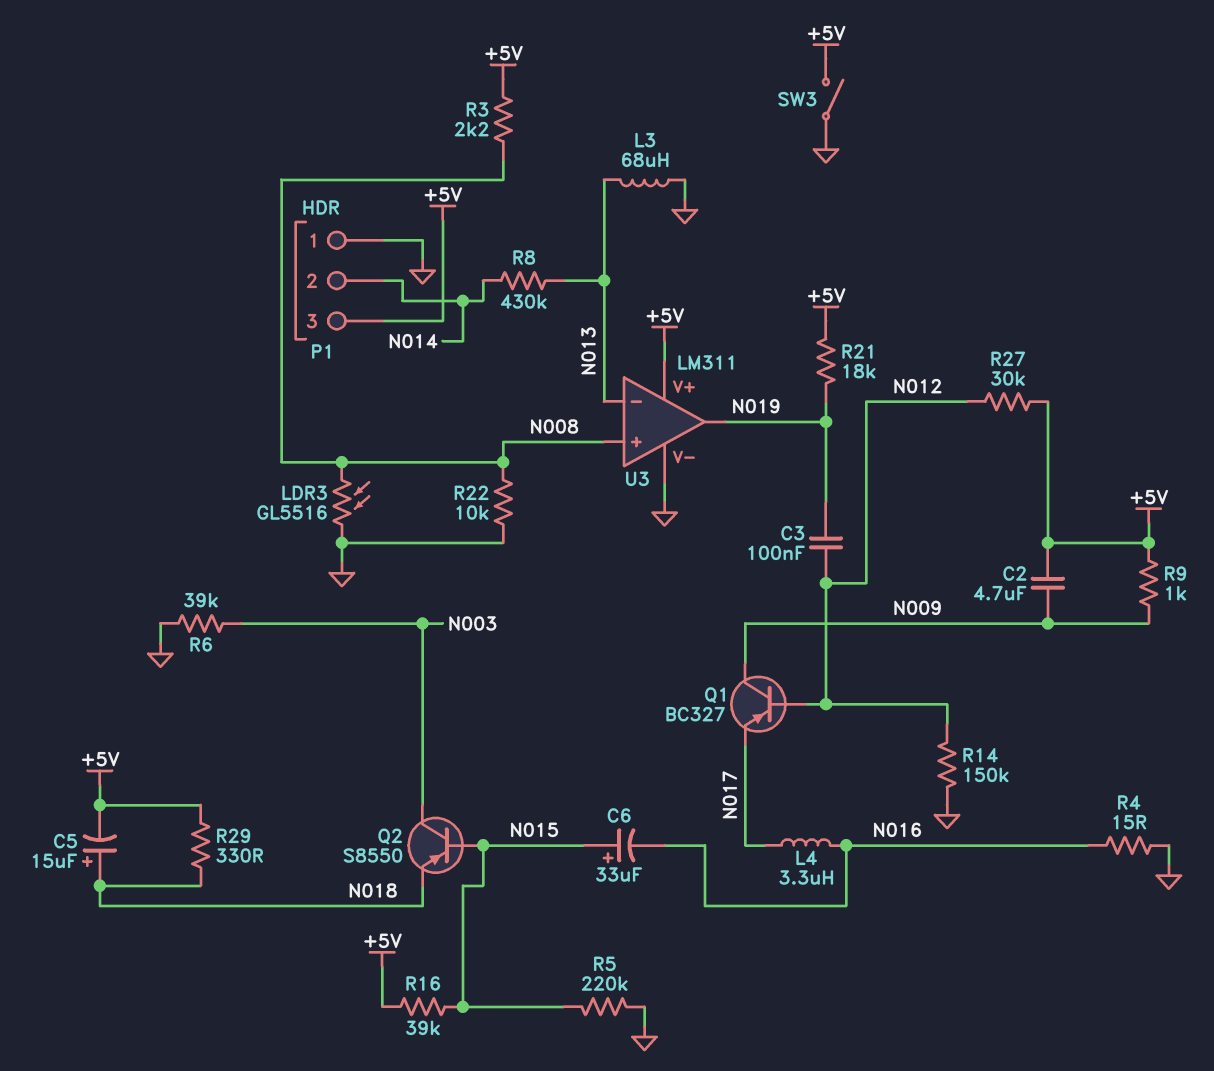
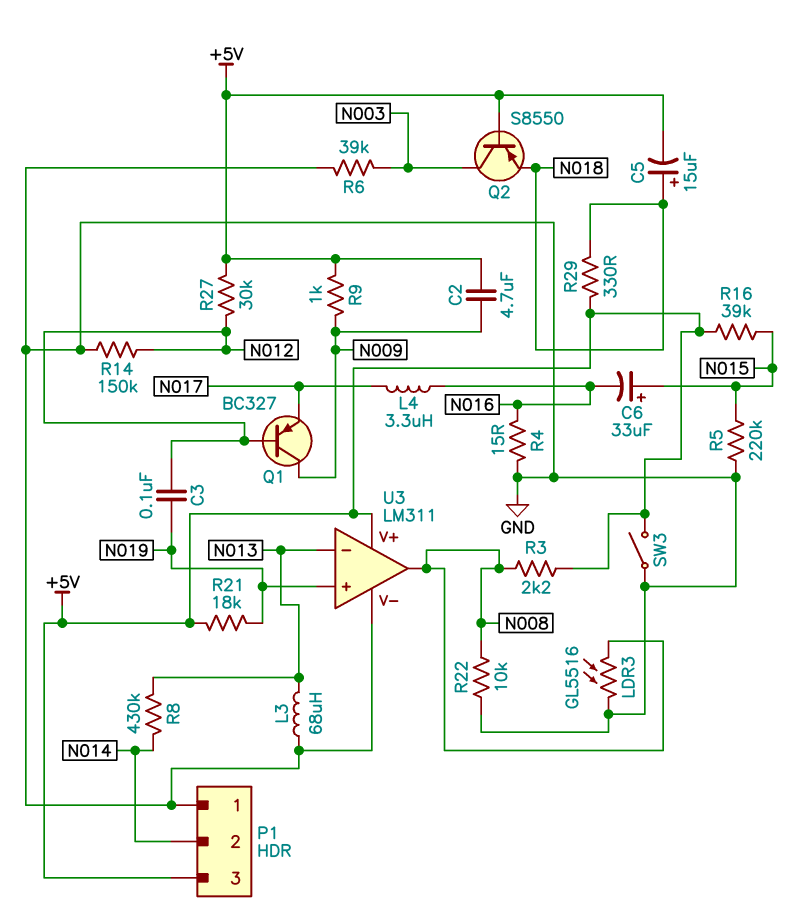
Q2: PNP S8550 (B N015, C N003, E N018) -> PNP S8550 (B +5V, C N003, E N018)
U3 pin in+: N008 -> N019
U3 pin out: N019 -> N008

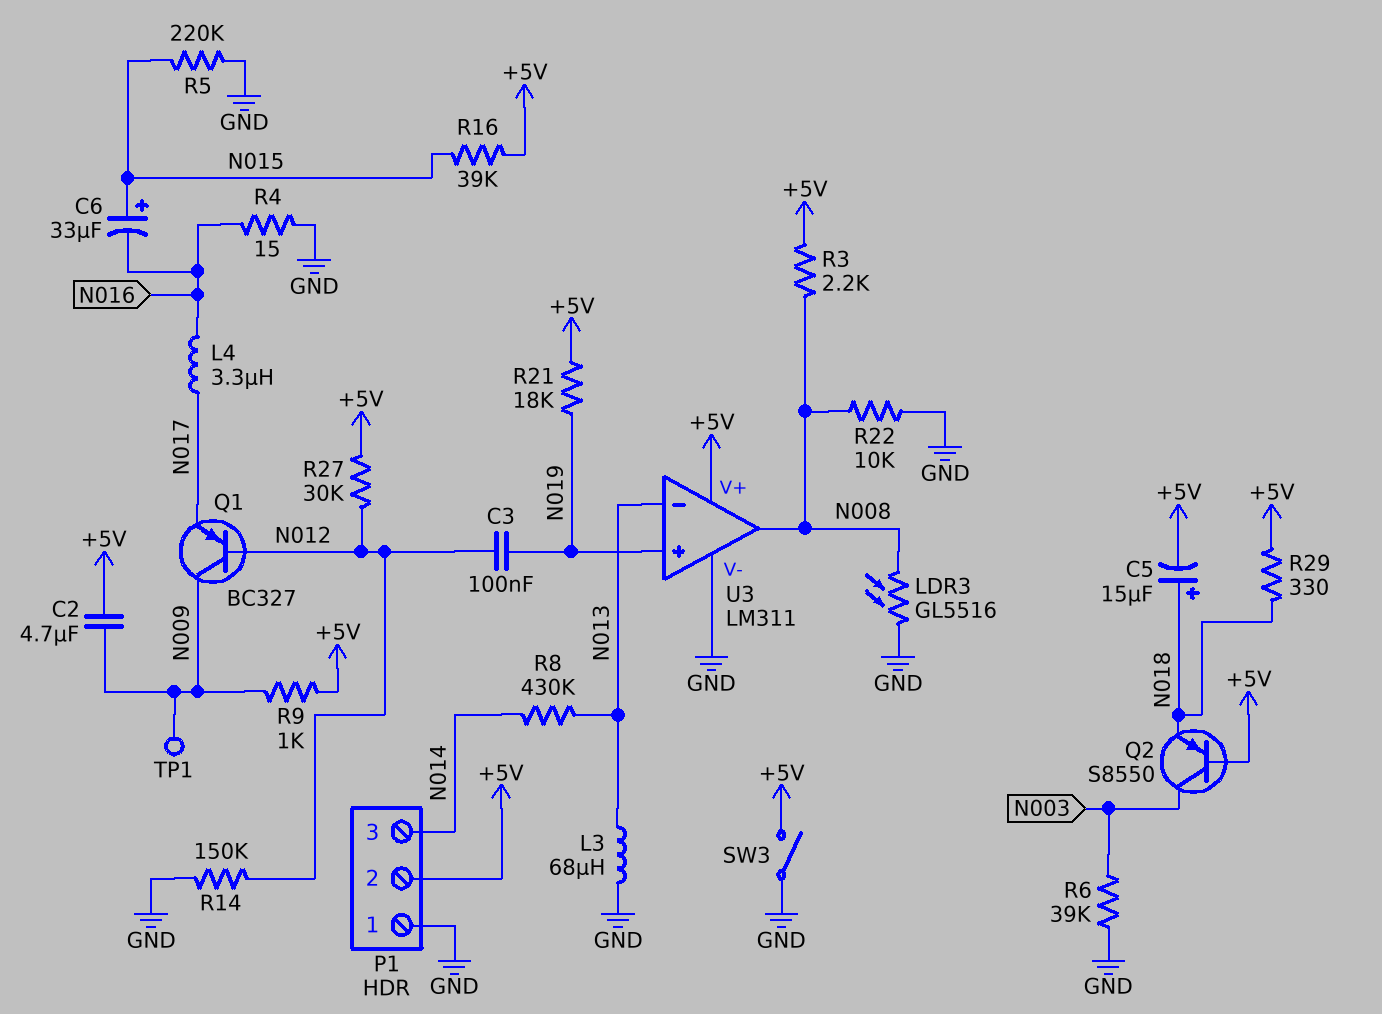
P1 pin 2: N014 -> +5V
P1 pin 3: +5V -> N014
TP1: none -> test point (N009)

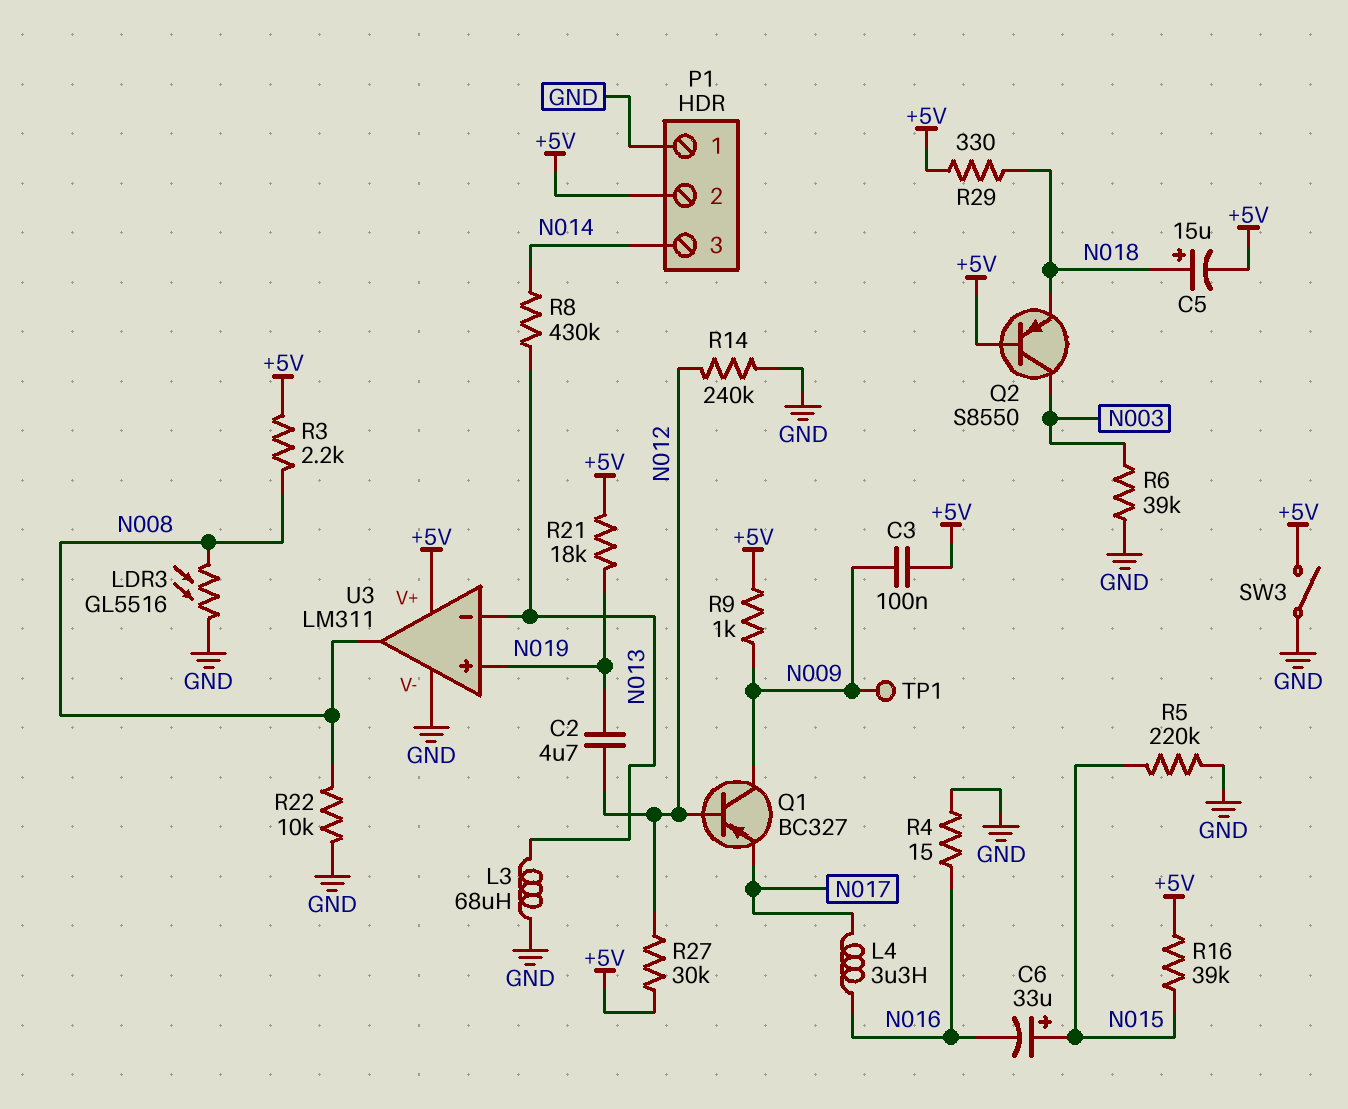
C2: 4.7uF (+5V, N009) -> 4.7uF (N012, N019)
C3: 100nF (N012, N019) -> 100nF (+5V, N009)
R14: 150k (GND, N012) -> 240k (GND, N012)

